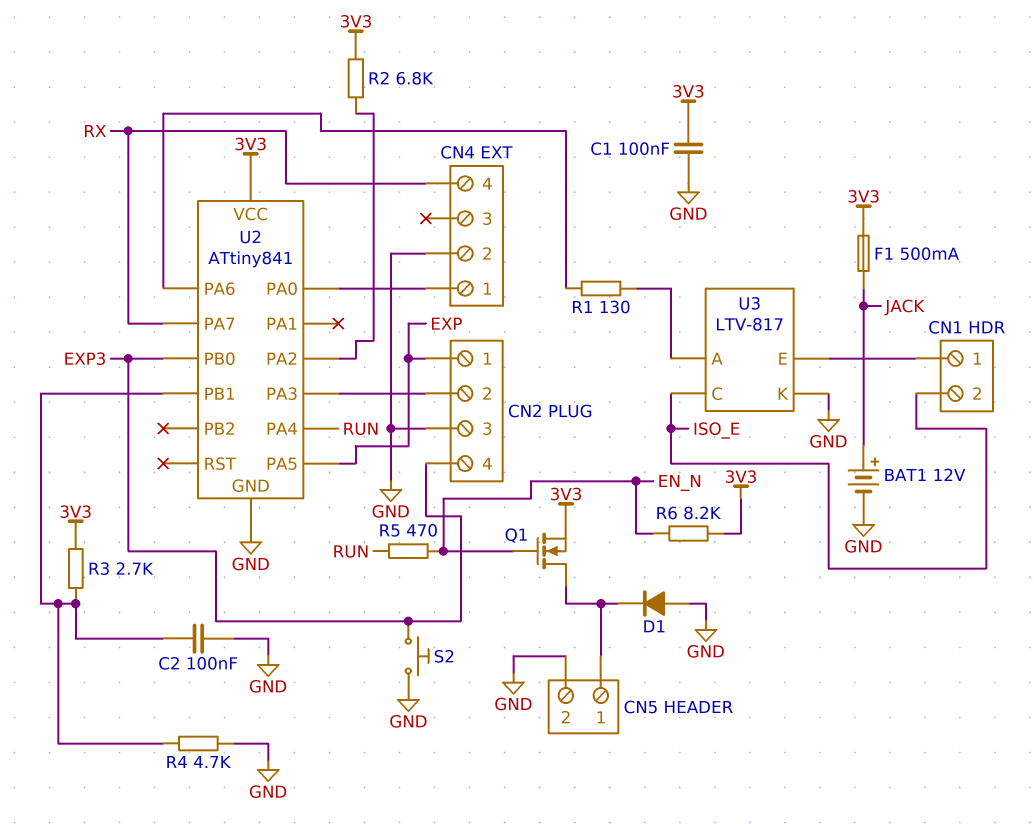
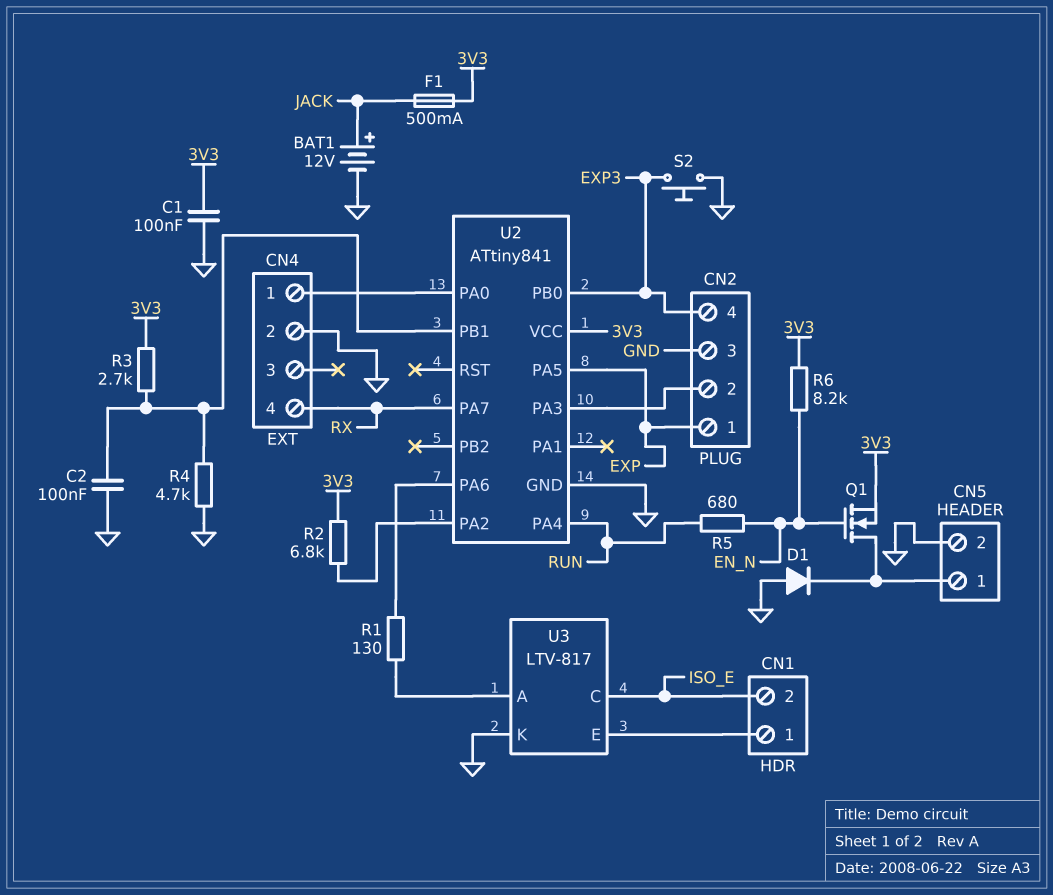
R5: 470 (EN_N, RUN) -> 680 (EN_N, RUN)

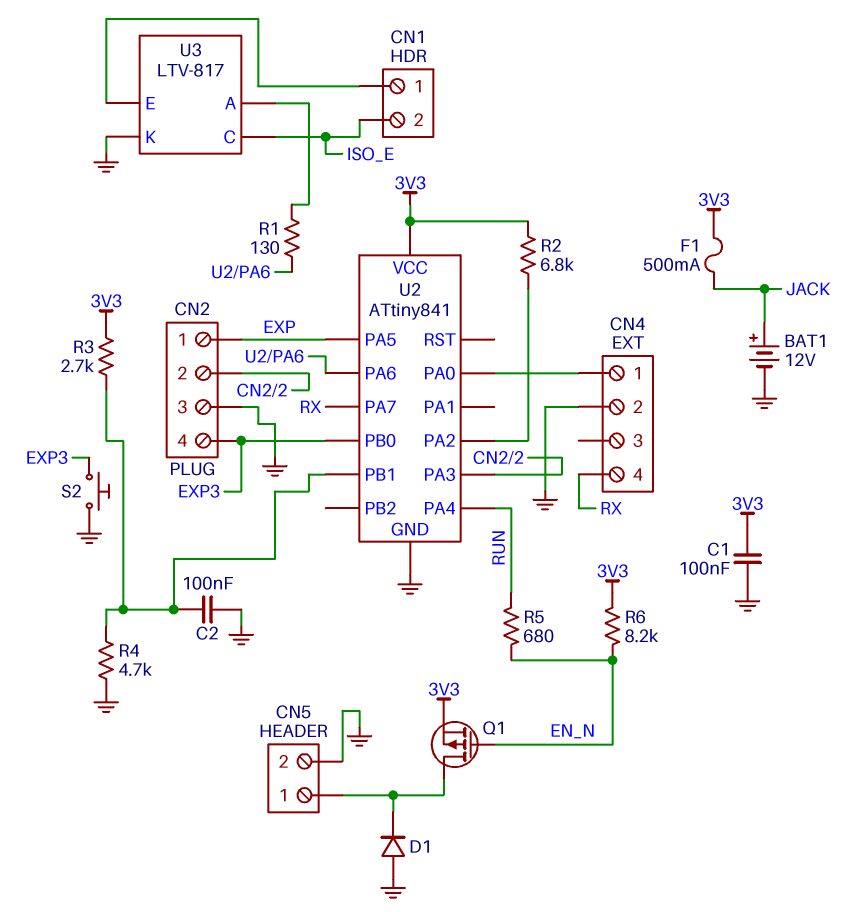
Q1: NMOS (G EN_N, D CN5/1, S 3V3) -> PMOS (G EN_N, D CN5/1, S 3V3)

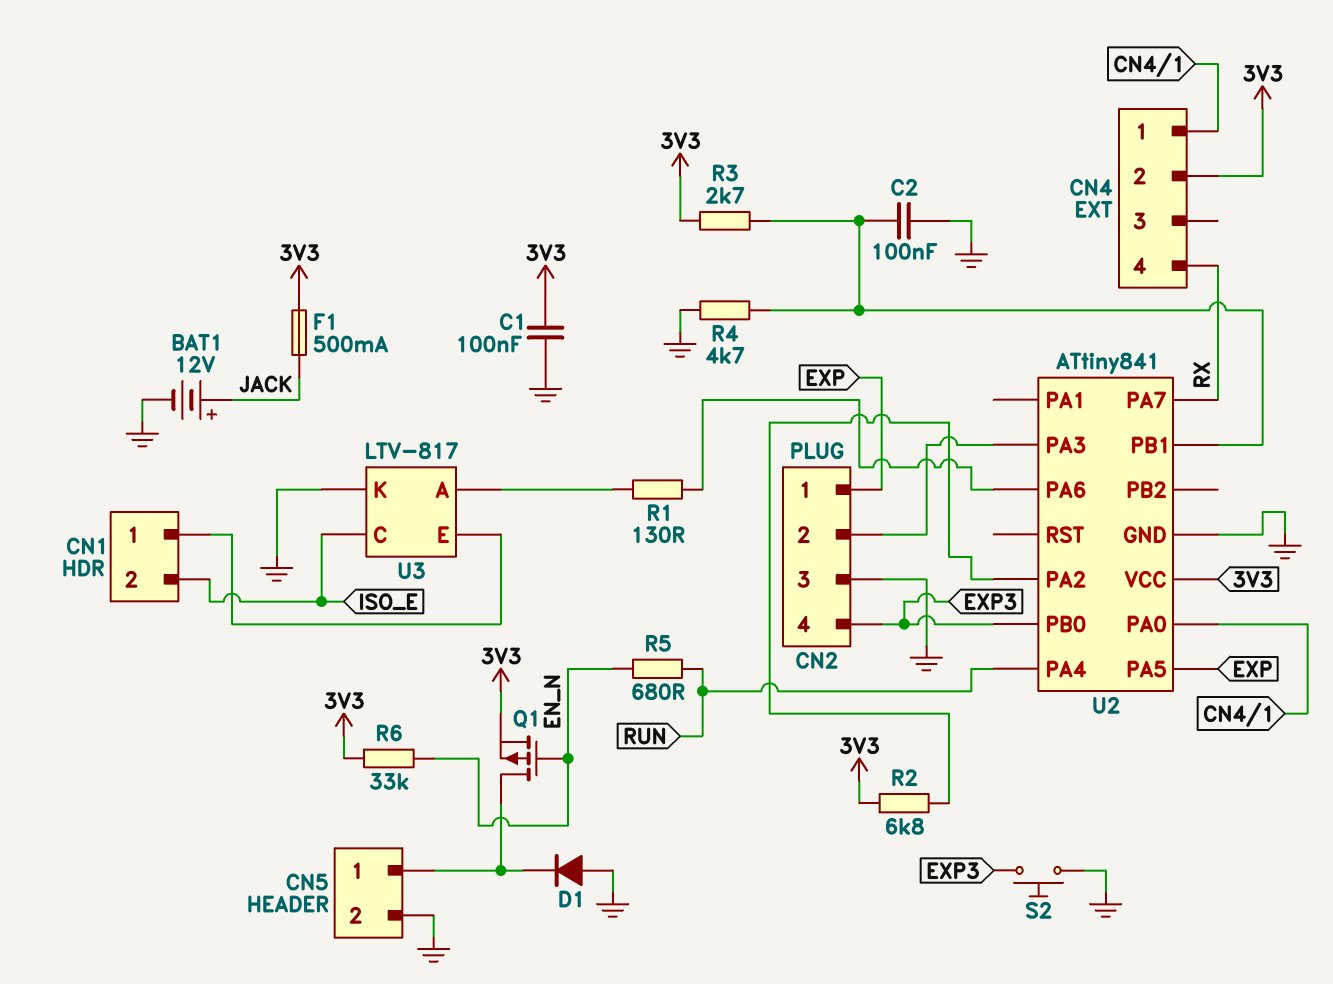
CN4 pin 2: GND -> 3V3
R6: 8.2k (3V3, EN_N) -> 33k (3V3, EN_N)

